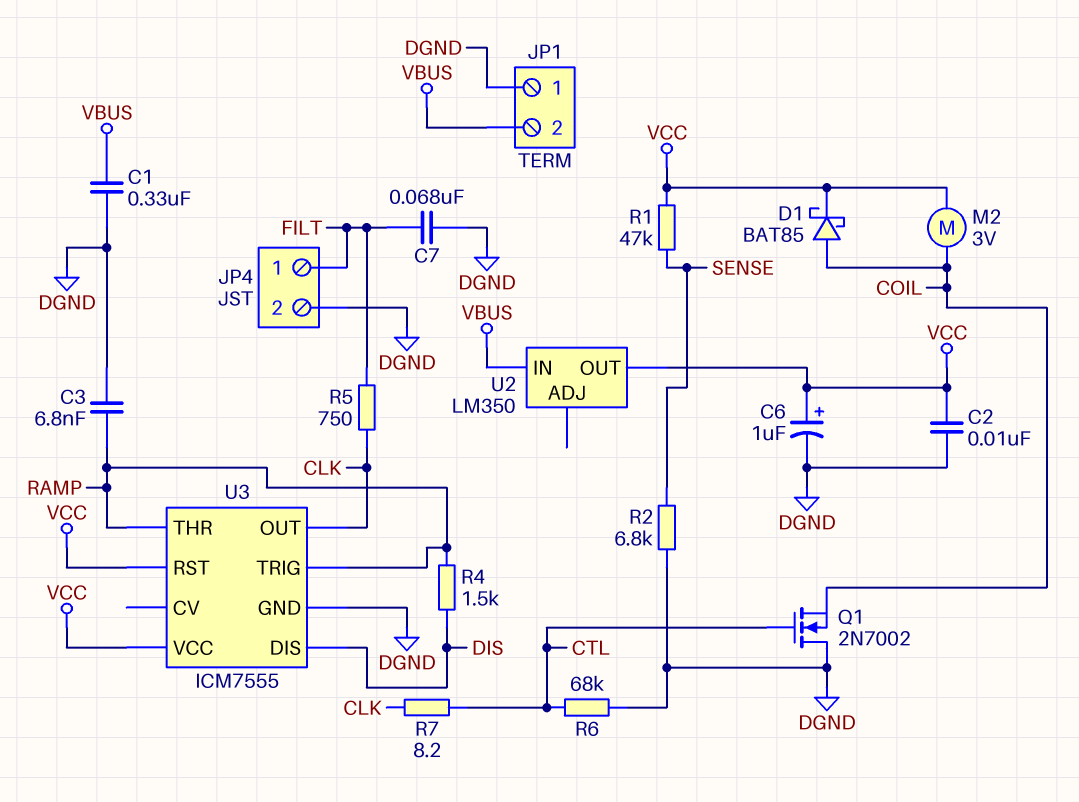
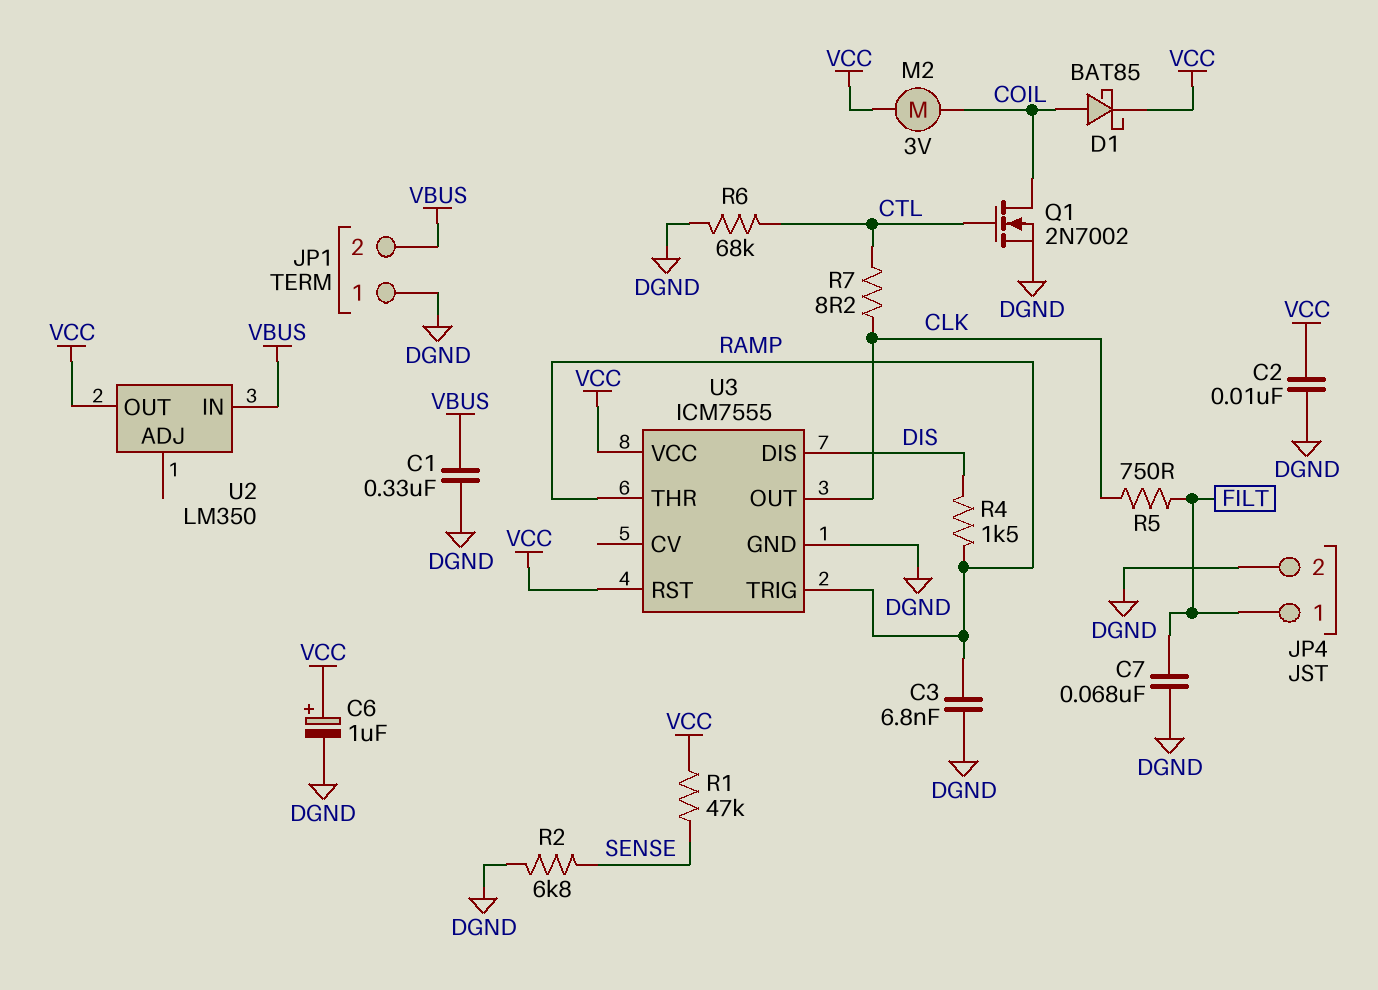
Q1: NMOS 2N7002 (G CTL, D DGND, S COIL) -> NMOS 2N7002 (G CTL, D COIL, S DGND)

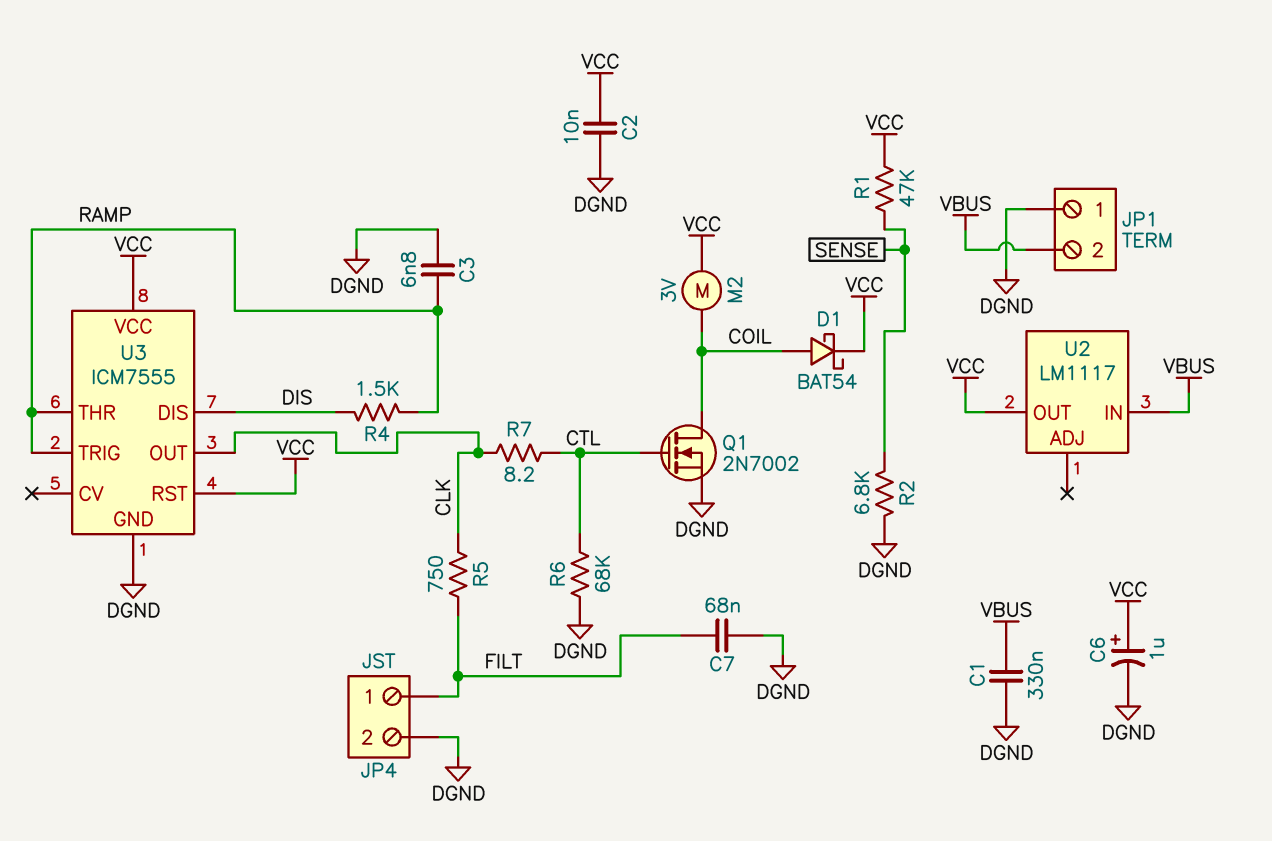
D1: schottky BAT85 (A COIL, K VCC) -> schottky BAT54 (A COIL, K VCC)
U2: LM350 -> LM1117

